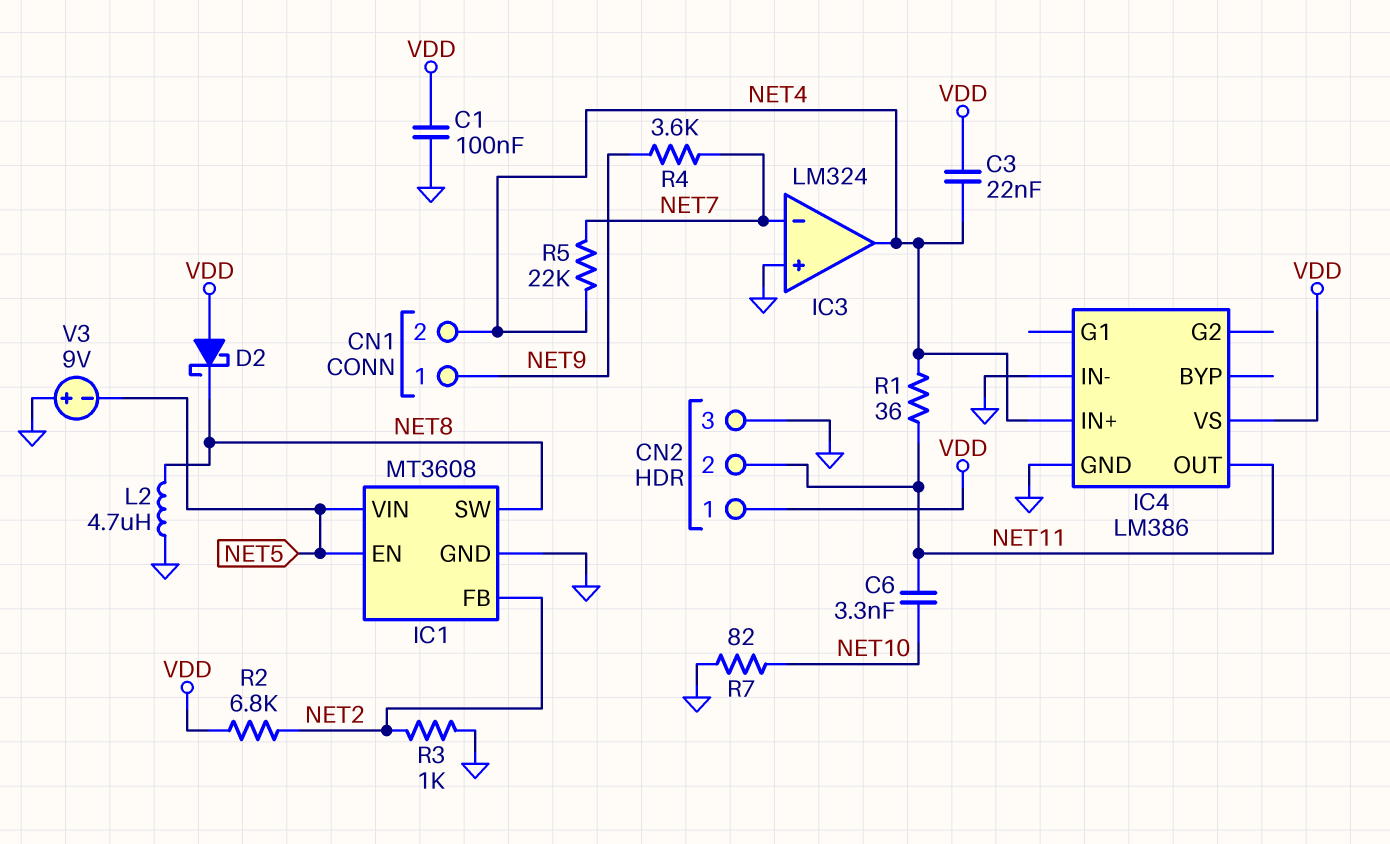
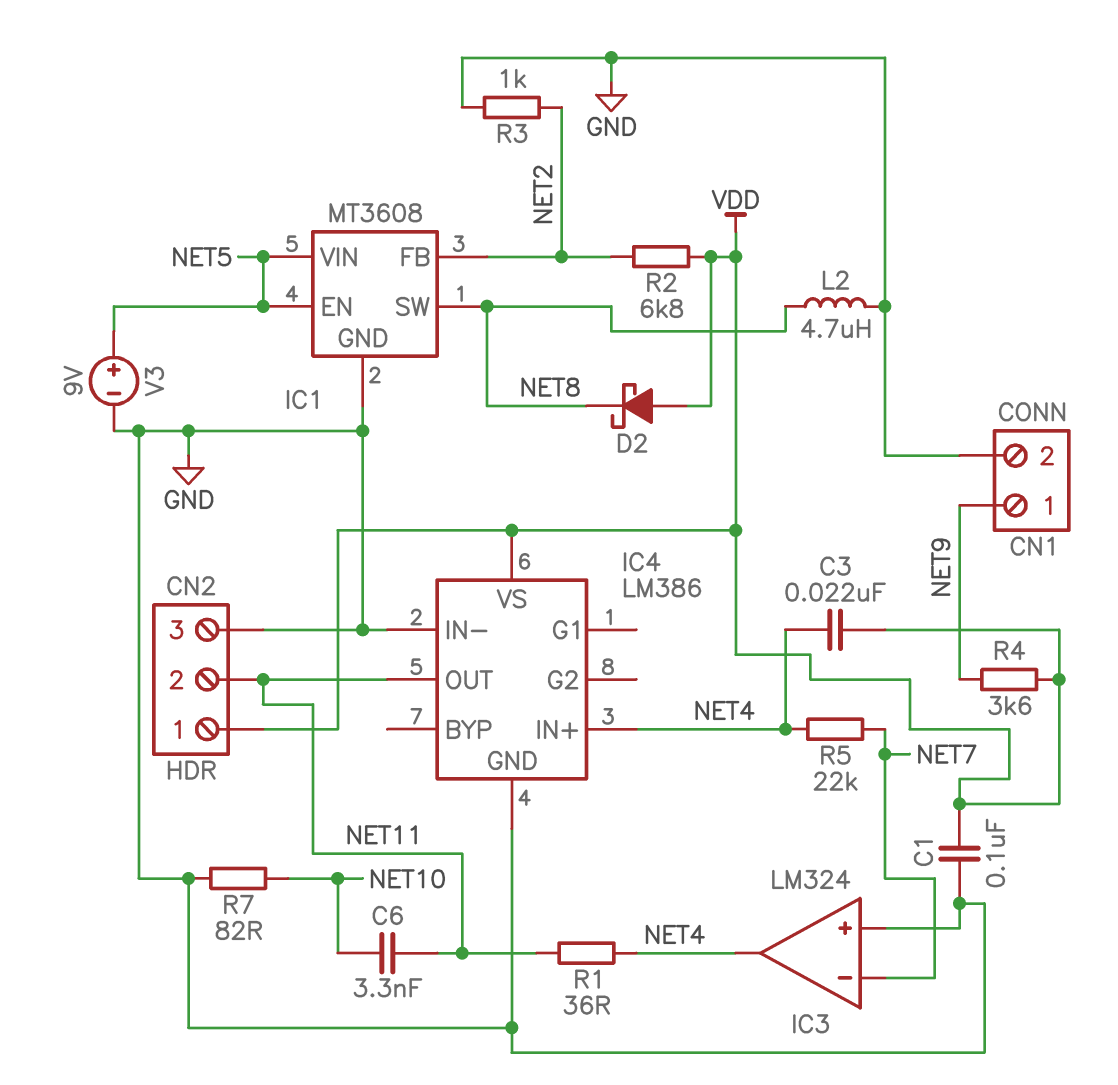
CN1 pin 2: NET4 -> GND
R4: 3.6k (NET7, NET9) -> 3.6k (NET9, VDD)
V3: 9V (plus GND, minus NET5) -> 9V (plus NET5, minus GND)

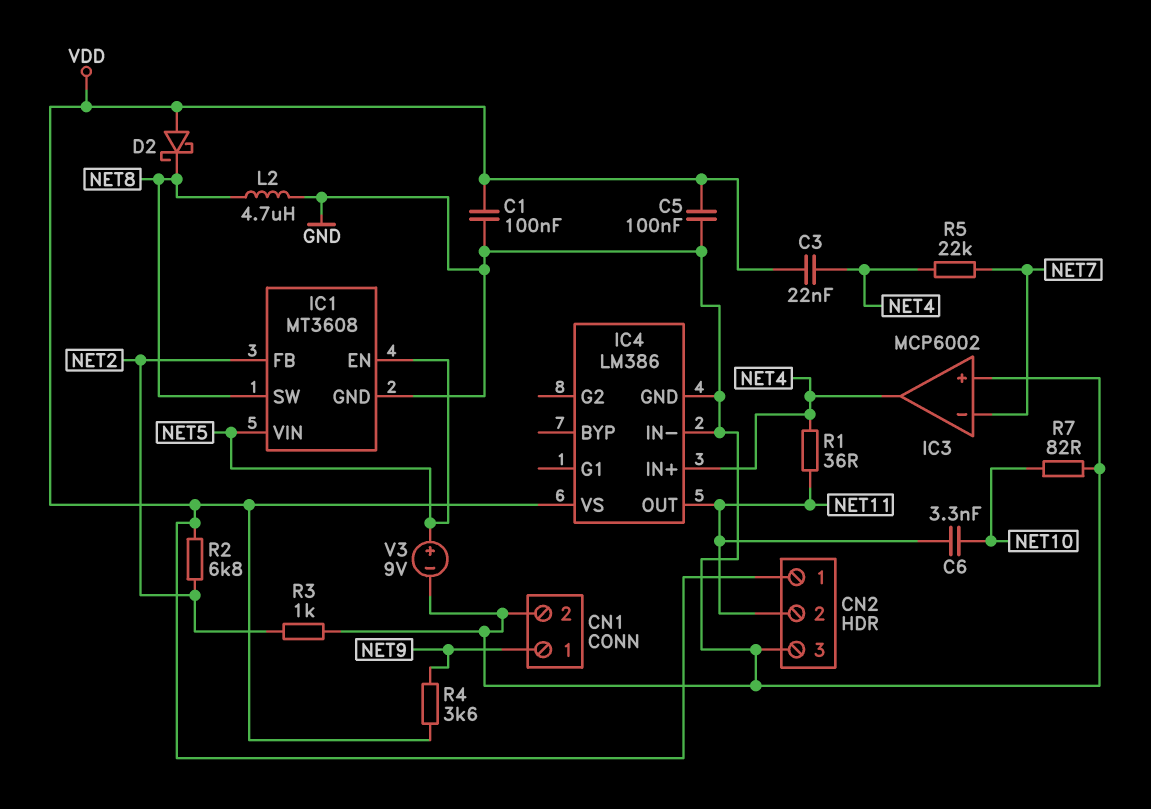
C5: none -> 100nF (GND, VDD)
IC3: LM324 -> MCP6002

